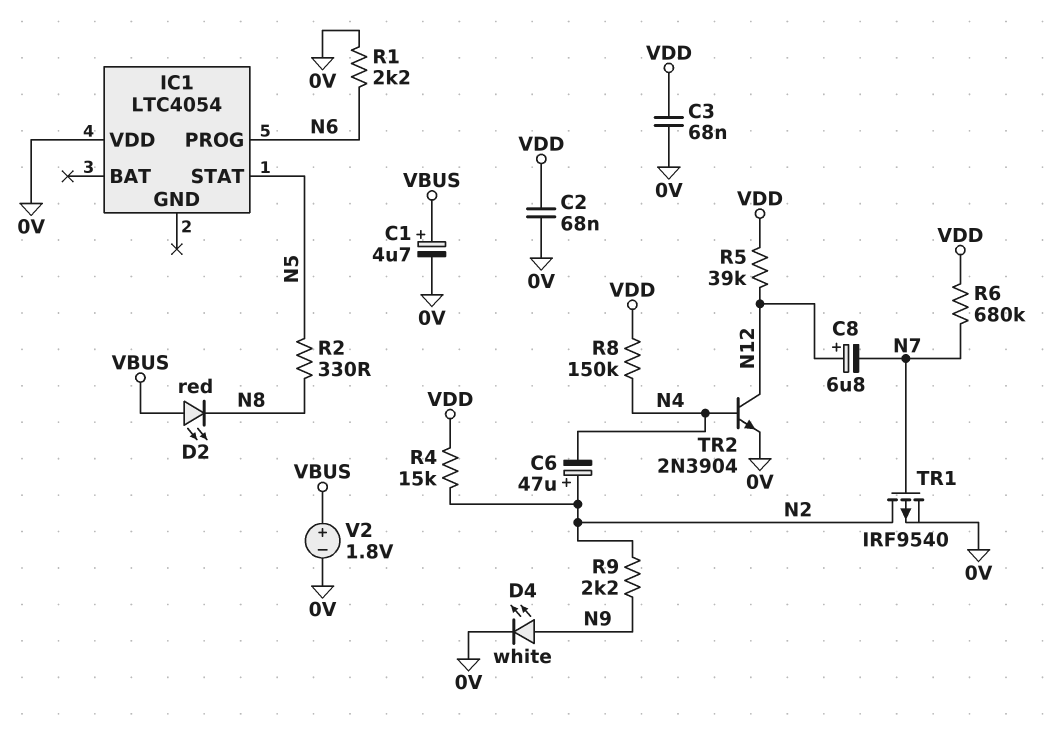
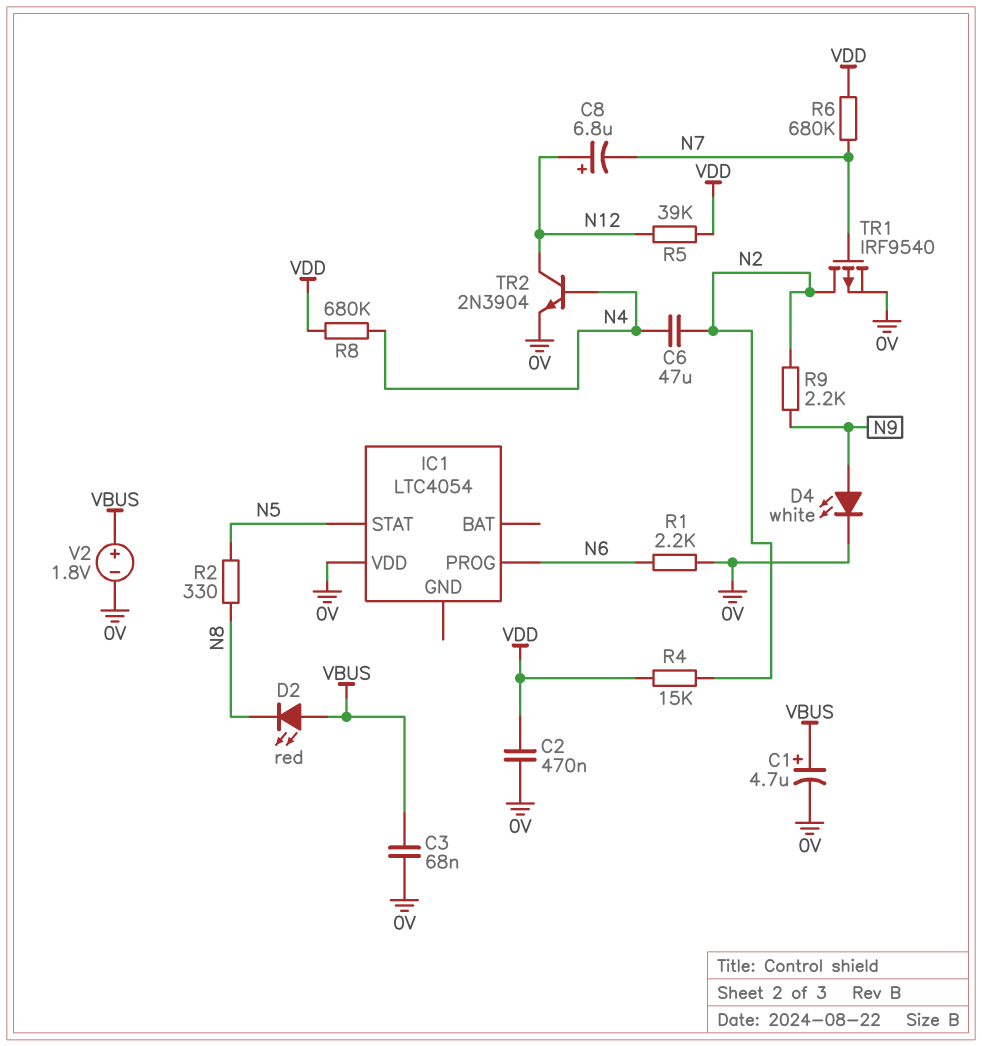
C2: 68nF (0V, VDD) -> 470nF (0V, VDD)
C3: 68nF (0V, VDD) -> 68nF (0V, VBUS)
C6: 47uF (plus N2, minus N4) -> 47uF (N2, N4)
R8: 150k (N4, VDD) -> 680k (N4, VDD)

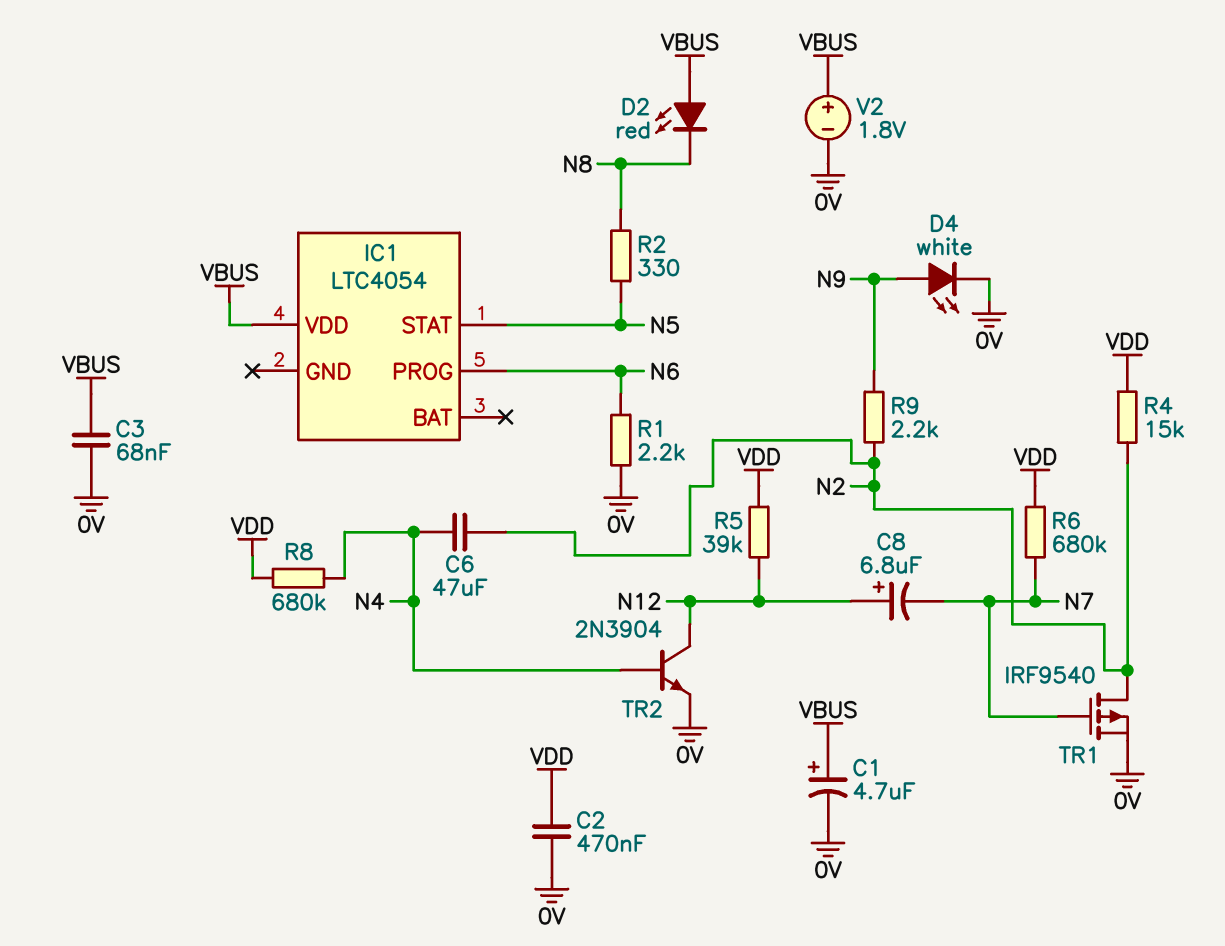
IC1 pin VDD: 0V -> VBUS

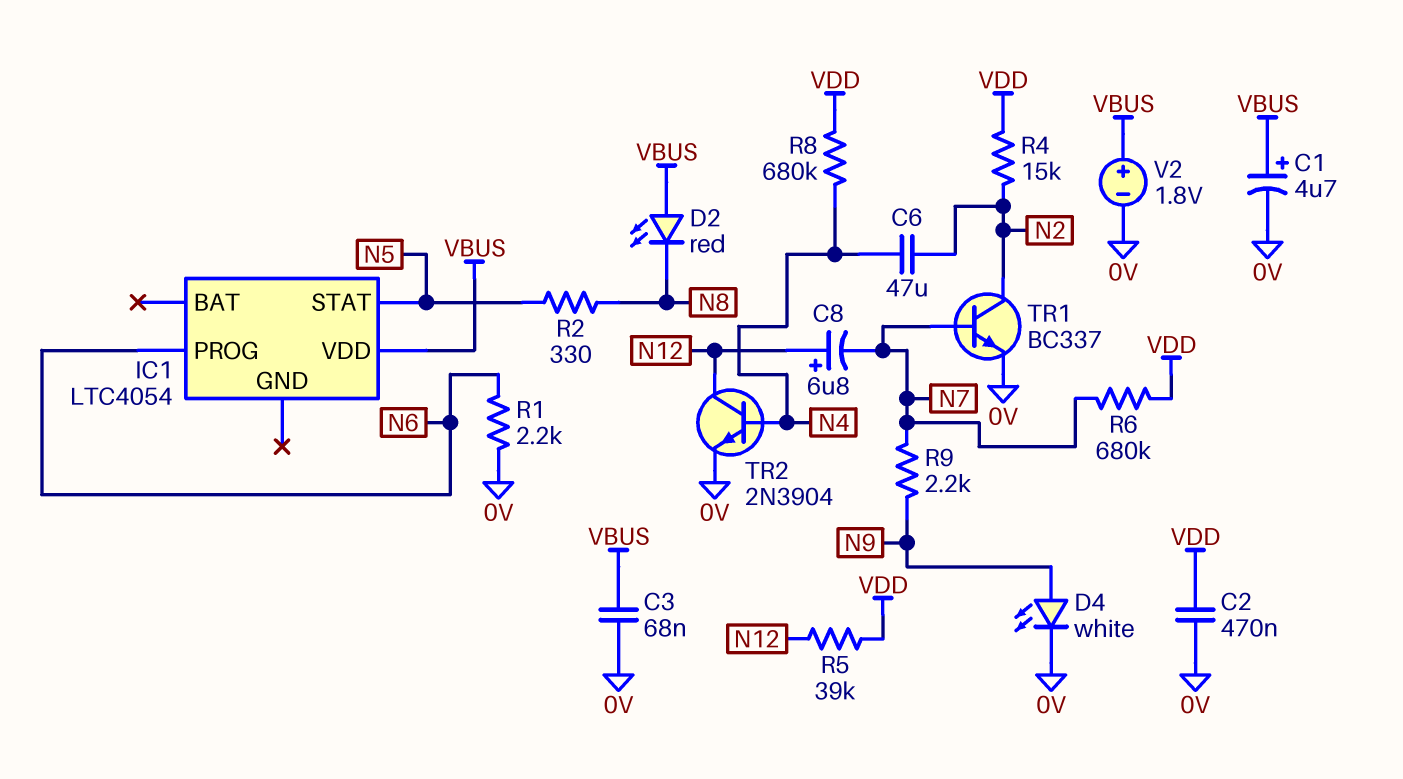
R9: 2.2k (N2, N9) -> 2.2k (N7, N9)
TR1: PMOS IRF9540 (G N7, D N2, S 0V) -> NPN BC337 (B N7, C N2, E 0V)

